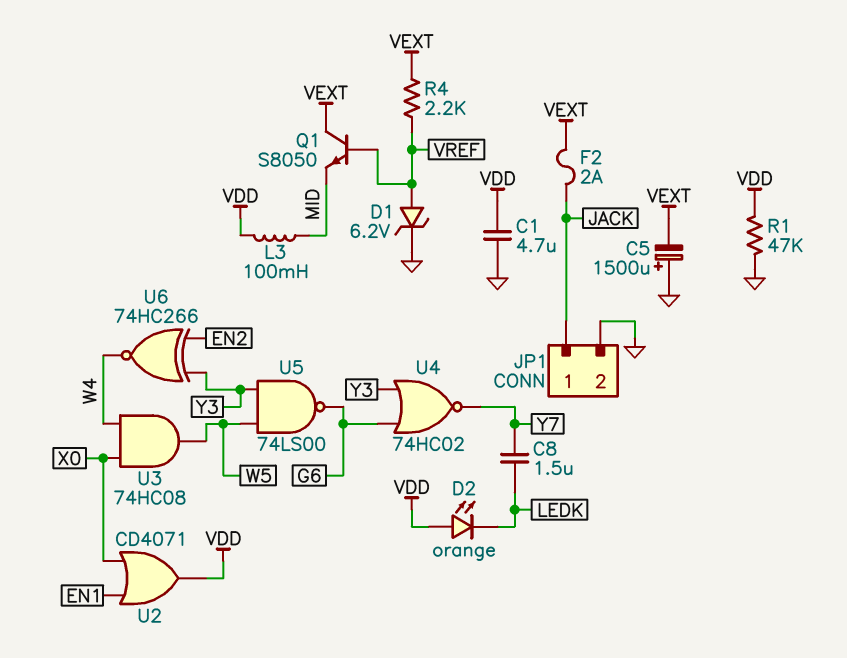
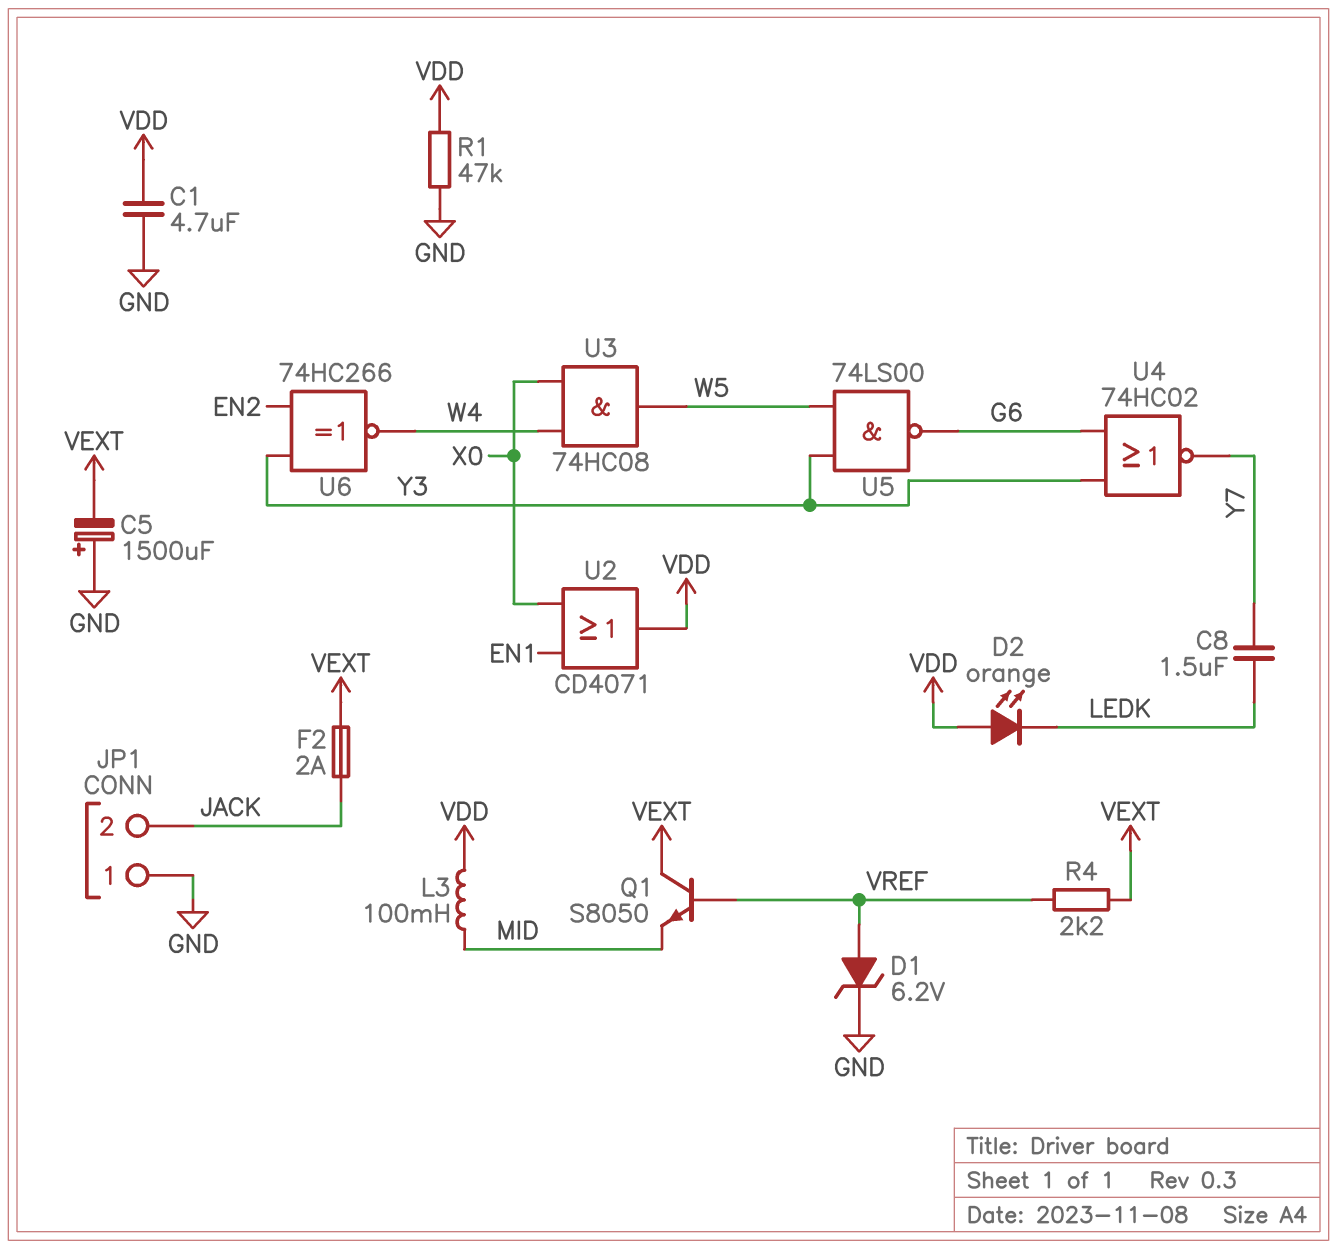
JP1 pin 1: JACK -> GND
JP1 pin 2: GND -> JACK

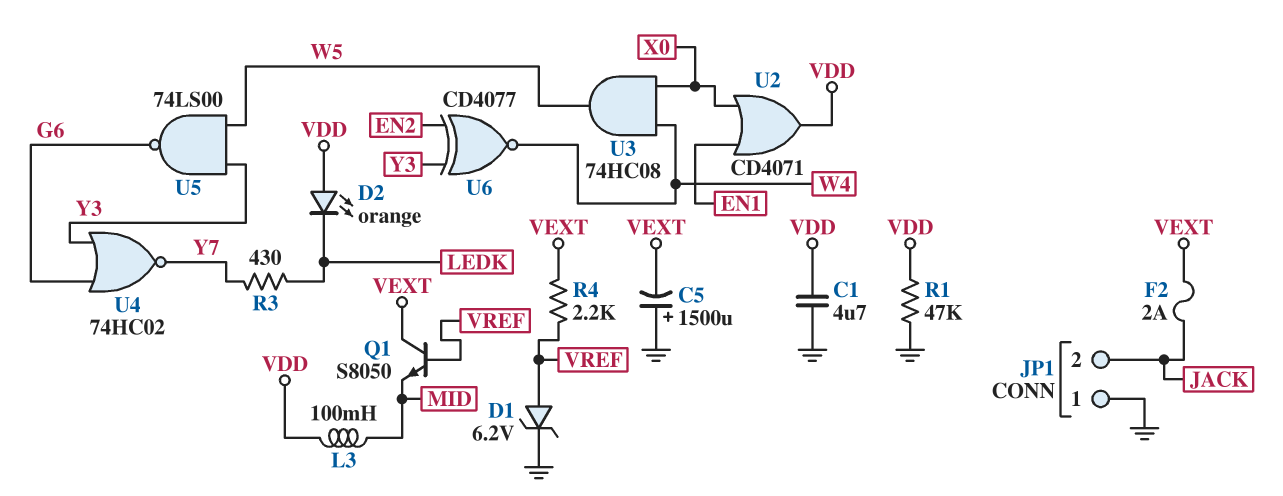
C8: 1.5uF (LEDK, Y7) -> none
R3: none -> 430 (LEDK, Y7)
U6: XNOR 74HC266 (in EN2, in Y3, out W4) -> XNOR CD4077 (in EN2, in Y3, out W4)

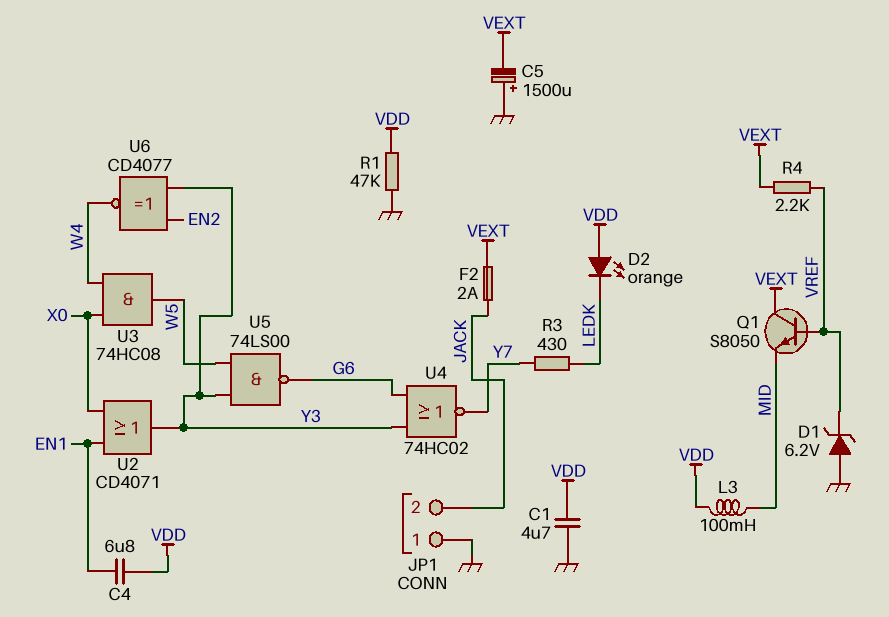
C4: none -> 6.8uF (EN1, VDD)
D1: zener 6.2V (A VREF, K GND) -> zener 6.2V (A GND, K VREF)
U2: OR CD4071 (in EN1, in X0, out VDD) -> OR CD4071 (in EN1, in X0, out Y3)

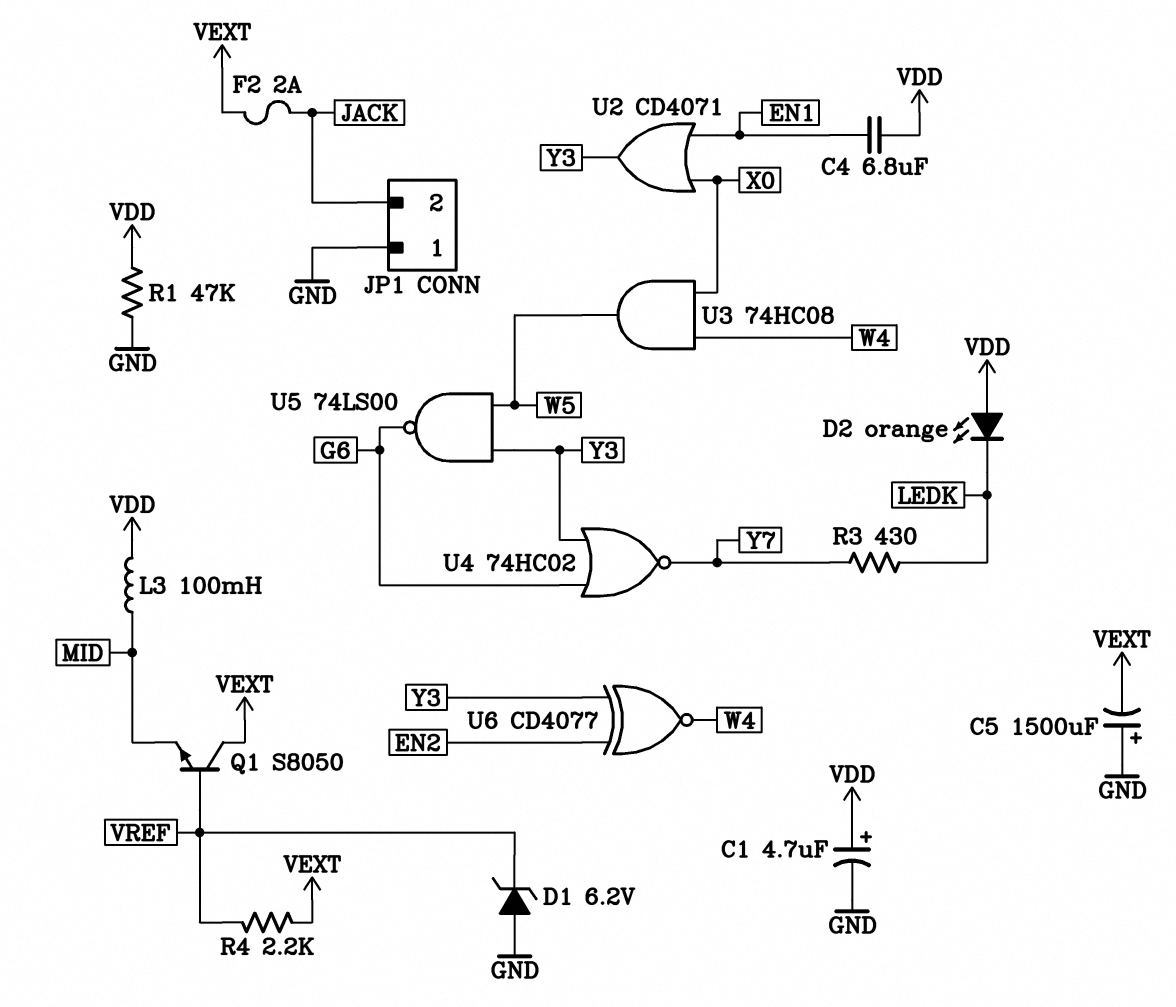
C1: 4.7uF (GND, VDD) -> 4.7uF (plus VDD, minus GND)

